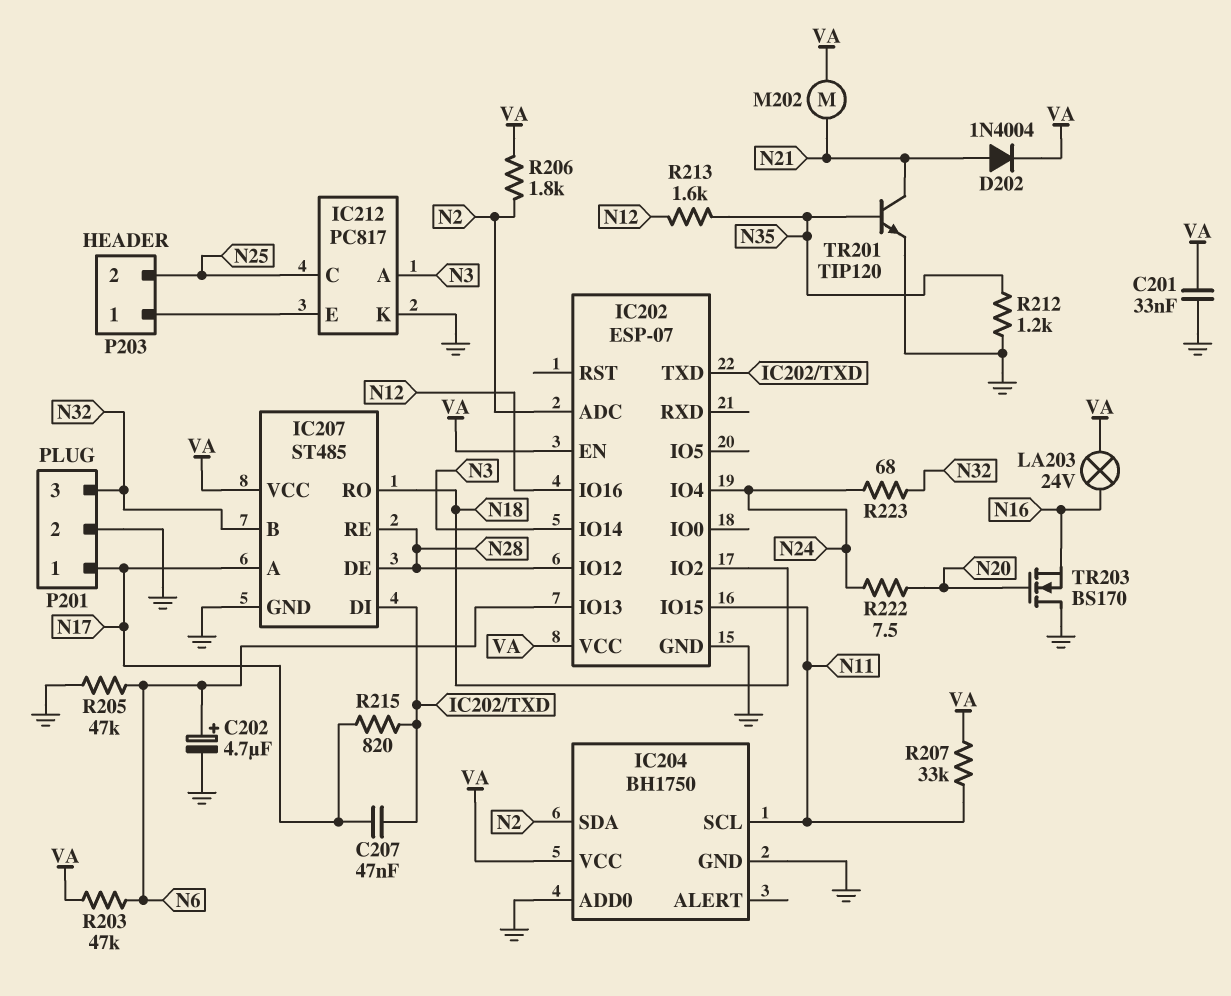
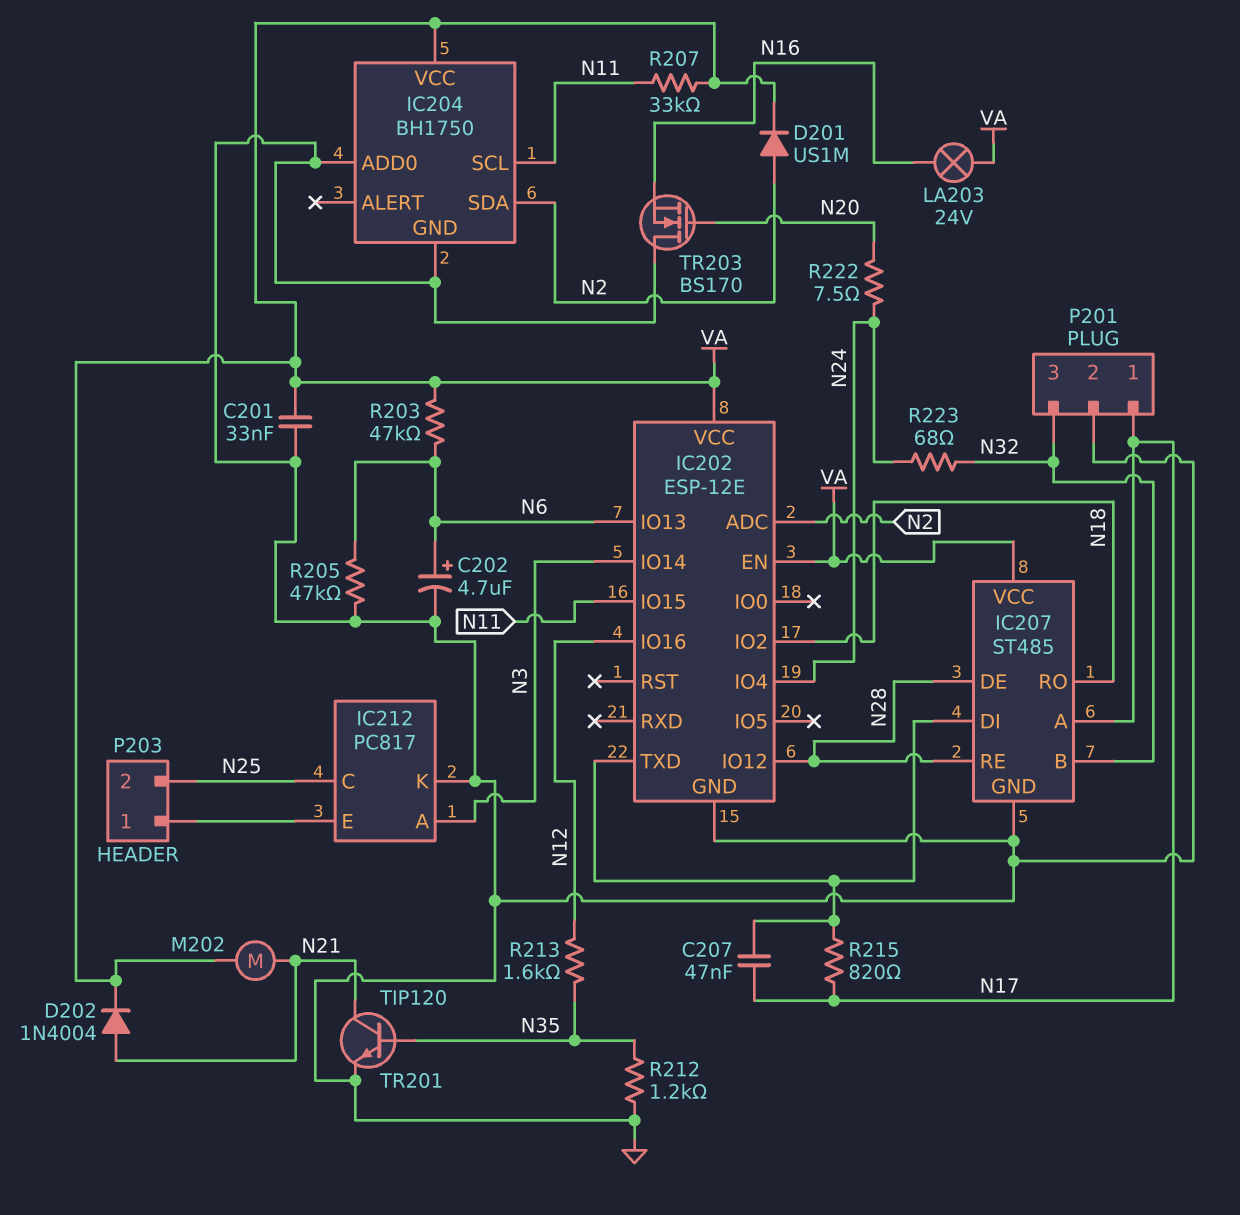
D201: none -> diode US1M (A N2, K VA)
IC202: ESP-07 -> ESP-12E
R206: 1.8k (N2, VA) -> none

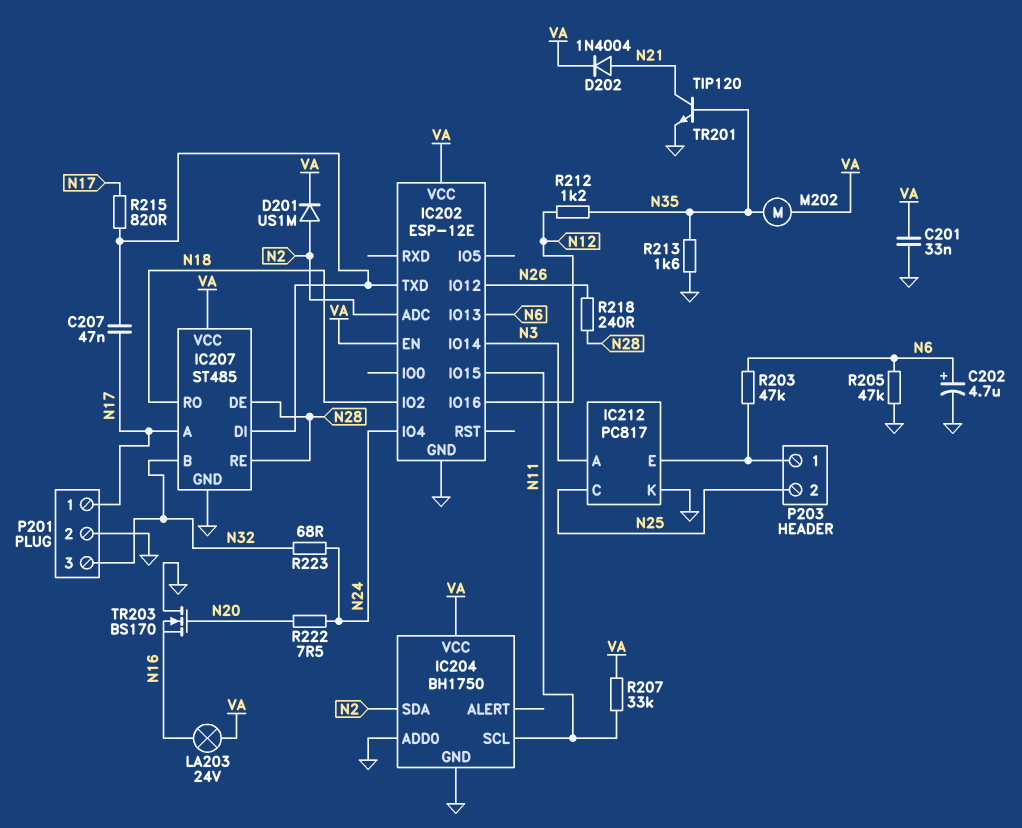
IC202 pin IO12: N28 -> N26
M202: motor (N21, VA) -> motor (N35, VA)
R203: 47k (N6, VA) -> 47k (IC212/E, N6)
R212: 1.2k (GND, N35) -> 1.2k (N12, N35)
R213: 1.6k (N12, N35) -> 1.6k (GND, N35)
R218: none -> 240 (N26, N28)

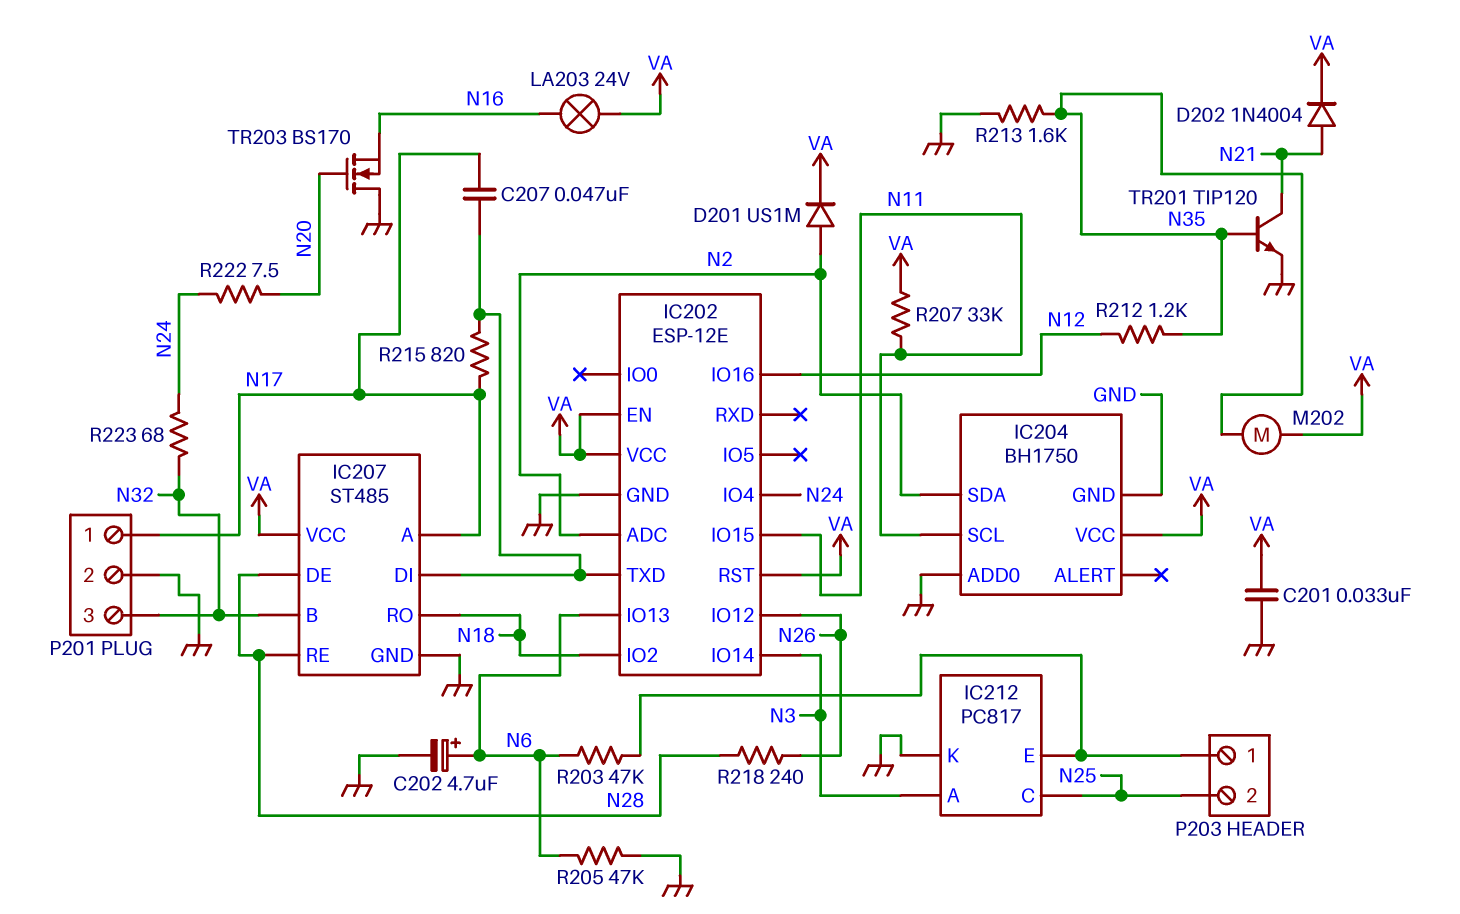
IC202 pin RST: none -> VA

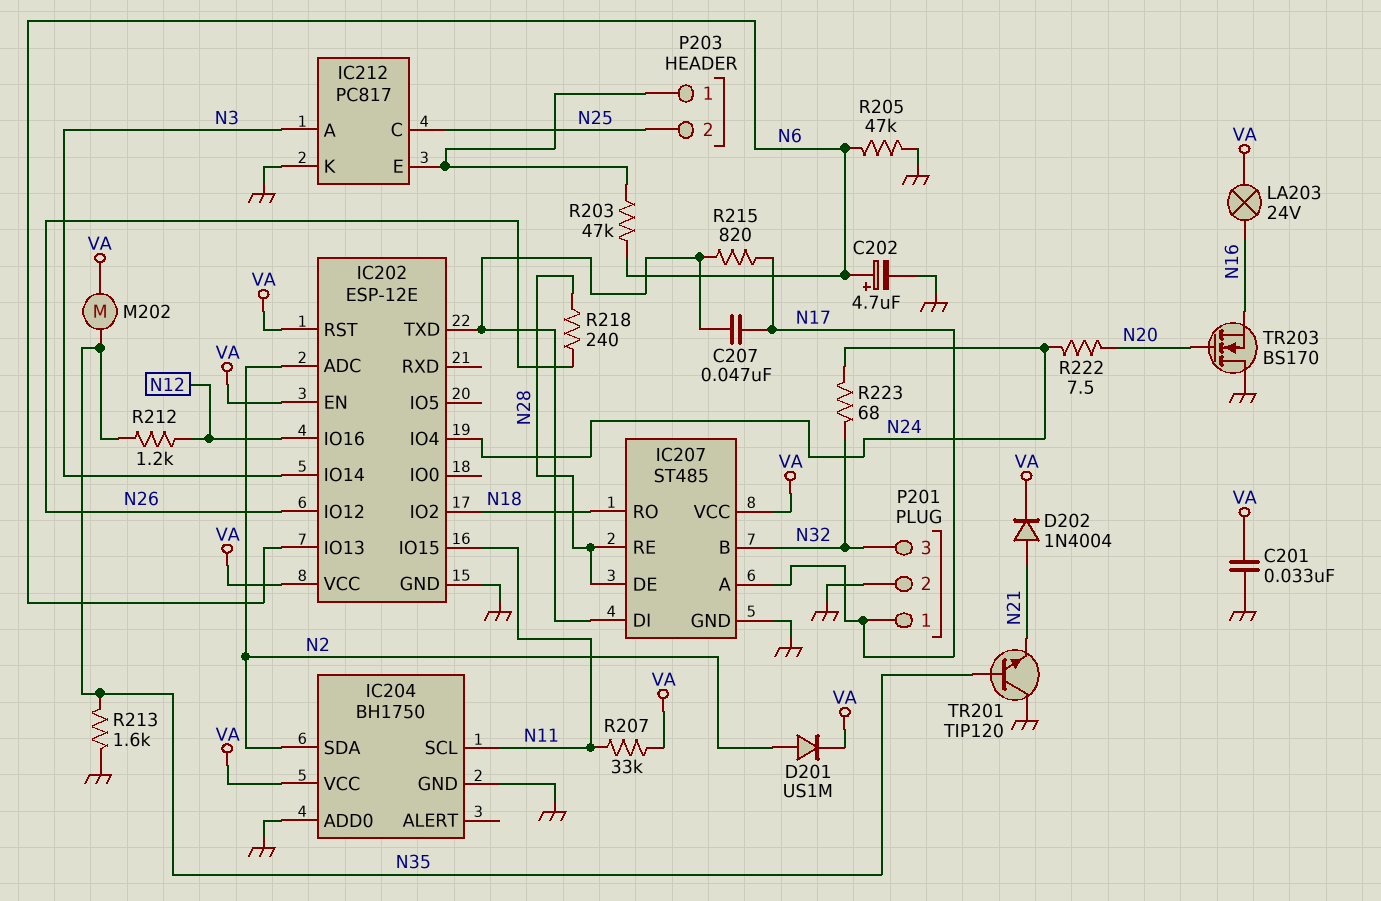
TR201: NPN TIP120 (B N35, C N21, E GND) -> NPN TIP120 (B N35, C GND, E N21)

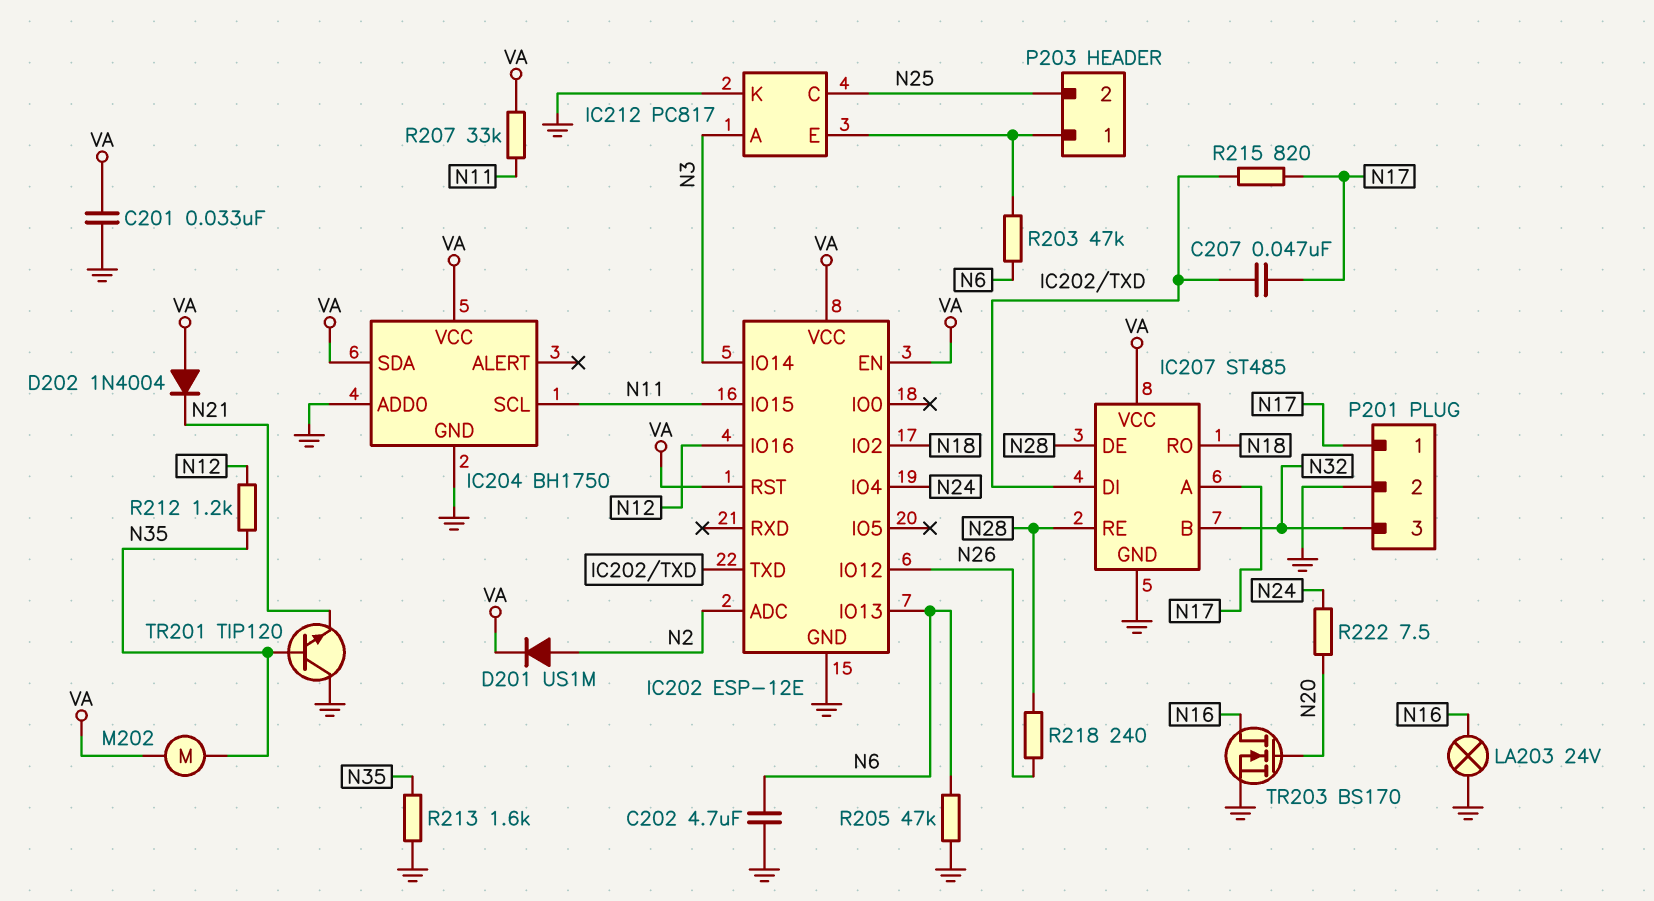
C202: 4.7uF (plus N6, minus GND) -> 4.7uF (GND, N6)
D202: diode 1N4004 (A N21, K VA) -> diode 1N4004 (A VA, K N21)
IC204 pin SDA: N2 -> VA
LA203: lamp 24V (N16, VA) -> lamp 24V (GND, N16)
R223: 68 (N24, N32) -> none
TR203: NMOS BS170 (G N20, D GND, S N16) -> NMOS BS170 (G N20, D N16, S GND)

